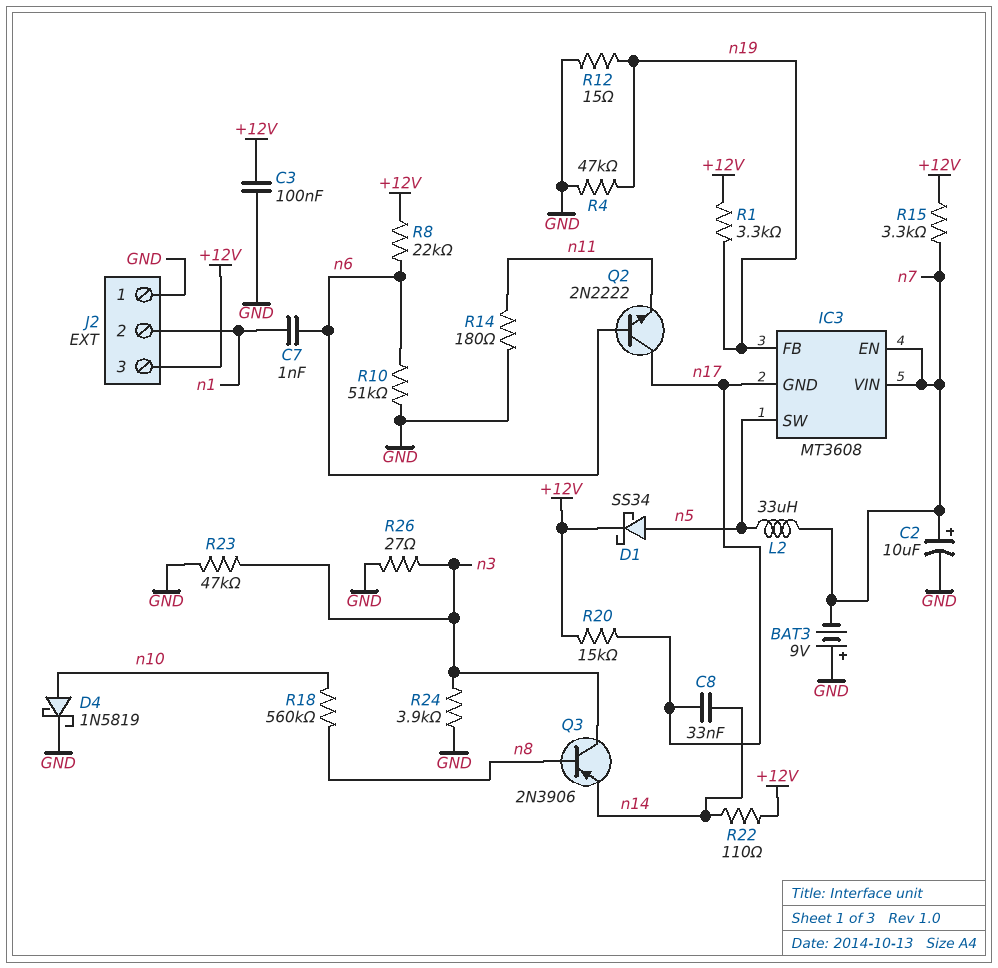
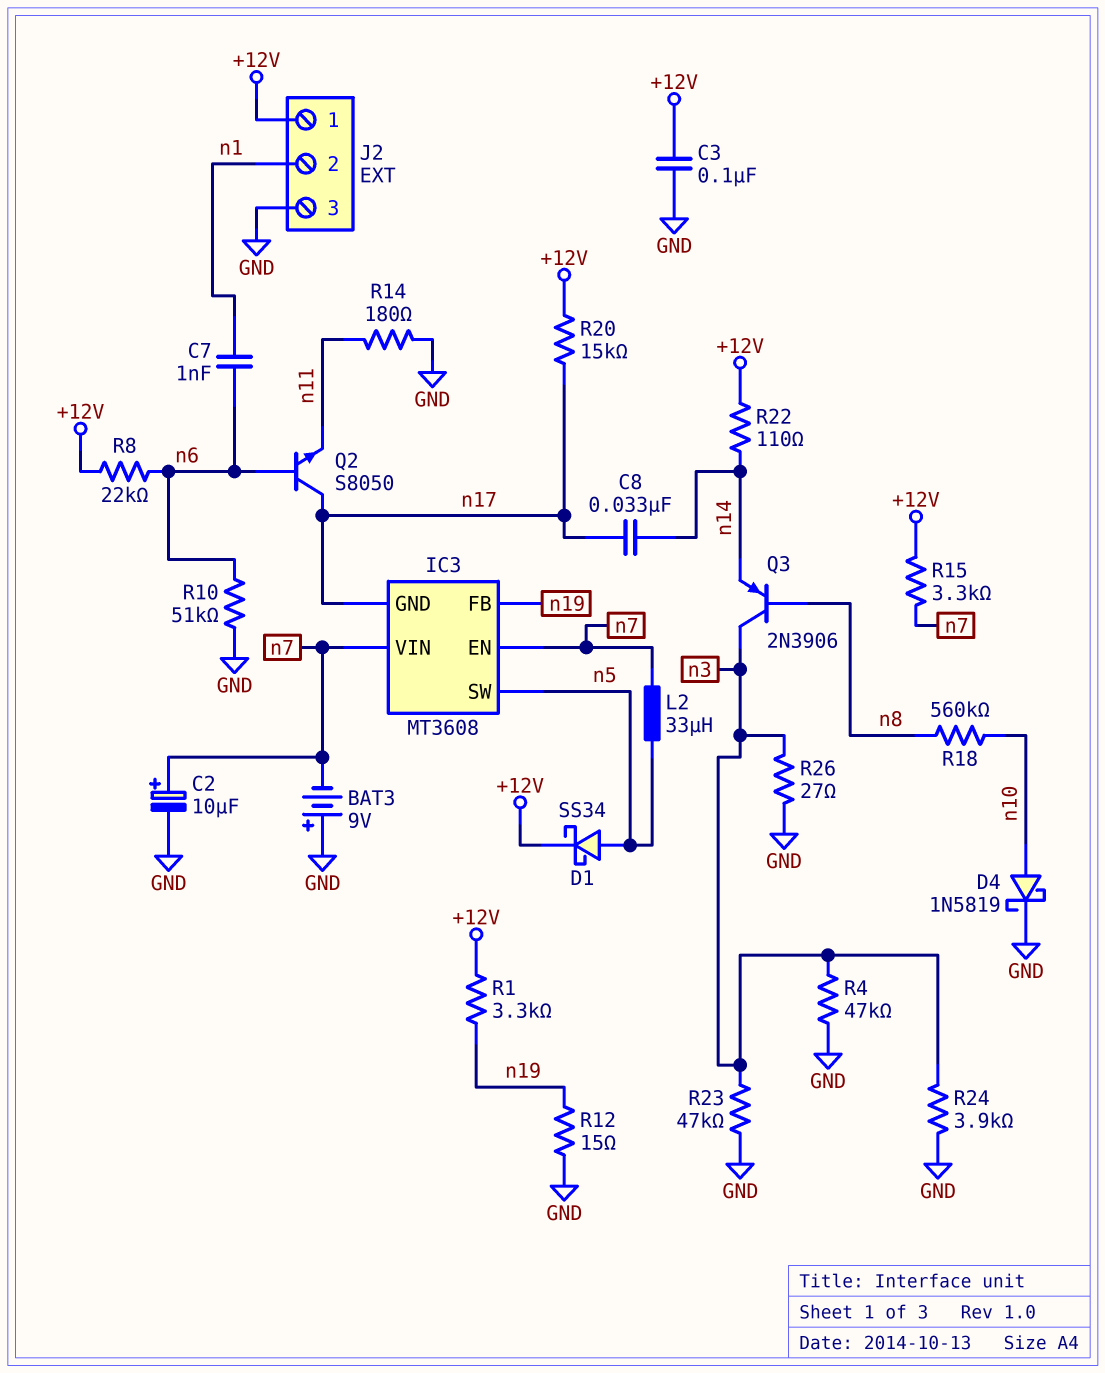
J2 pin 1: GND -> +12V
J2 pin 3: +12V -> GND
Q2: NPN 2N2222 (B n6, C n17, E n11) -> NPN S8050 (B n6, C n17, E n11)
R4: 47k (GND, n19) -> 47k (GND, n3)

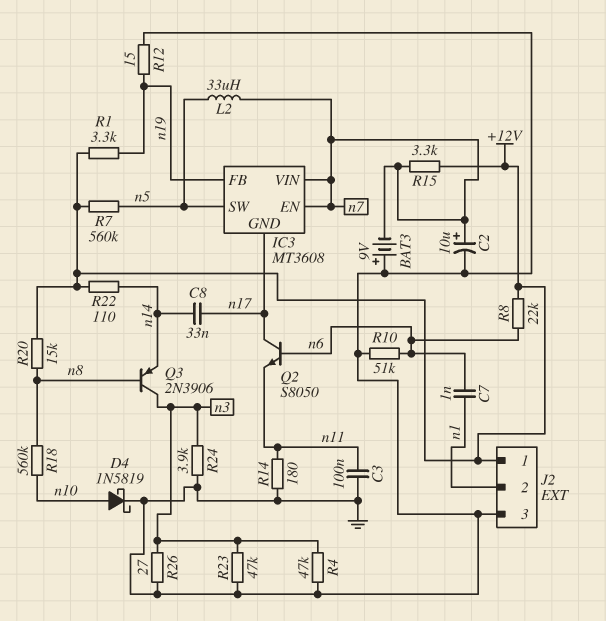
C3: 100nF (+12V, GND) -> 100nF (GND, n11)
D1: schottky SS34 (A n5, K +12V) -> none
R7: none -> 560k (+12V, n5)
R20: 15k (+12V, n17) -> 15k (+12V, n8)

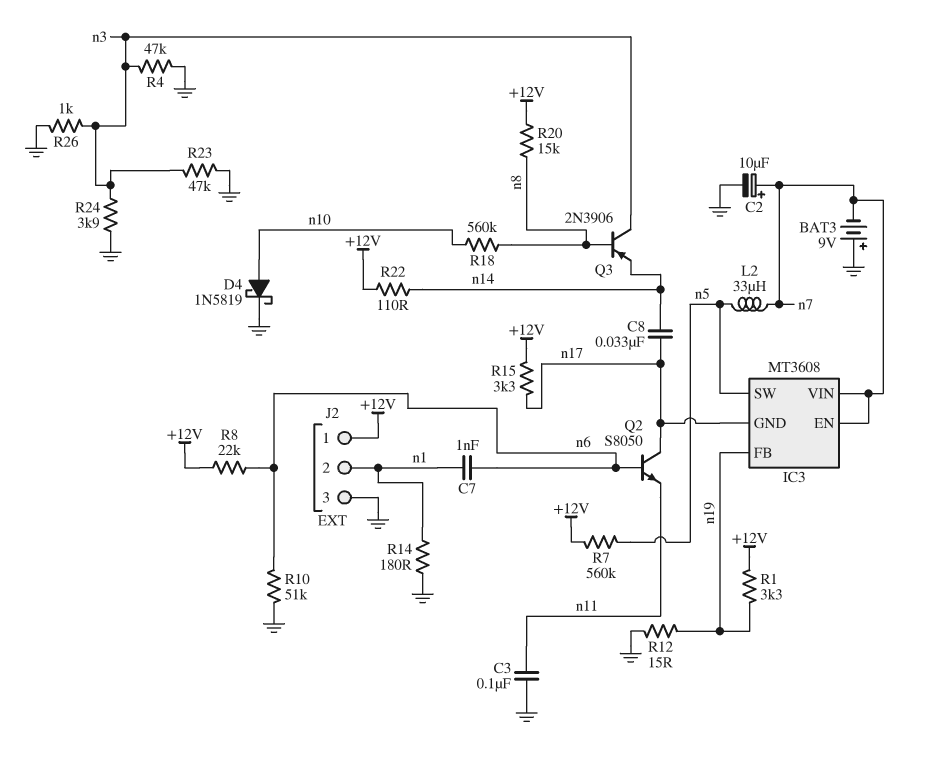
R14: 180 (GND, n11) -> 180 (GND, n1)
R15: 3.3k (+12V, n7) -> 3.3k (+12V, n17)
R26: 27 (GND, n3) -> 1k (GND, n3)

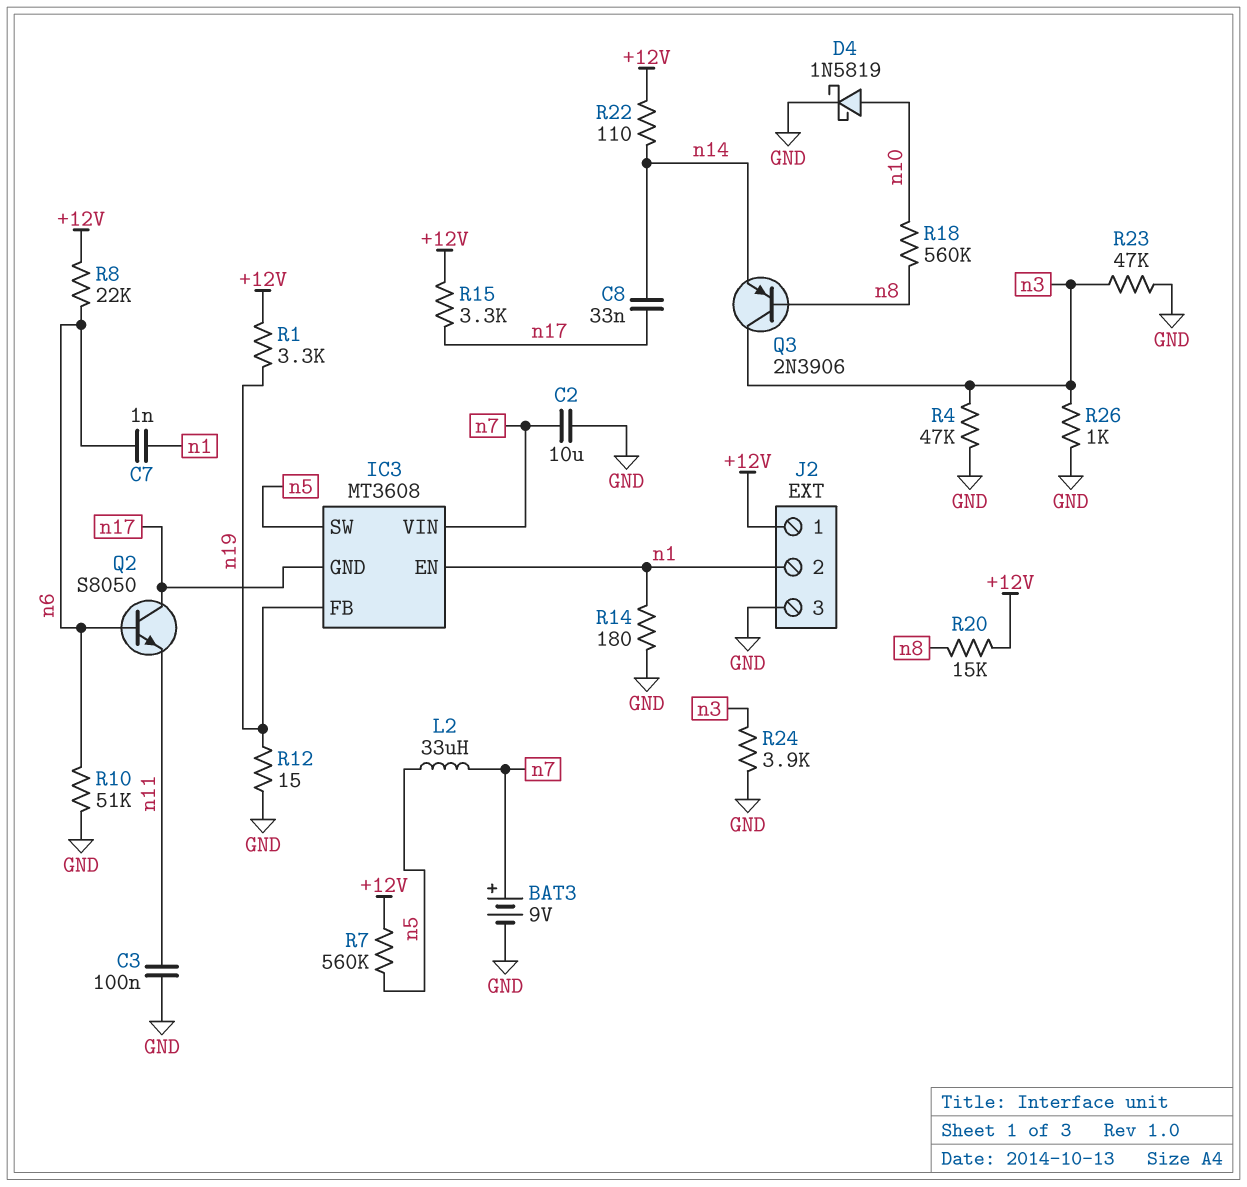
BAT3: 9V (plus GND, minus n7) -> 9V (plus n7, minus GND)
C2: 10uF (plus n7, minus GND) -> 10uF (GND, n7)
IC3 pin EN: n7 -> n1

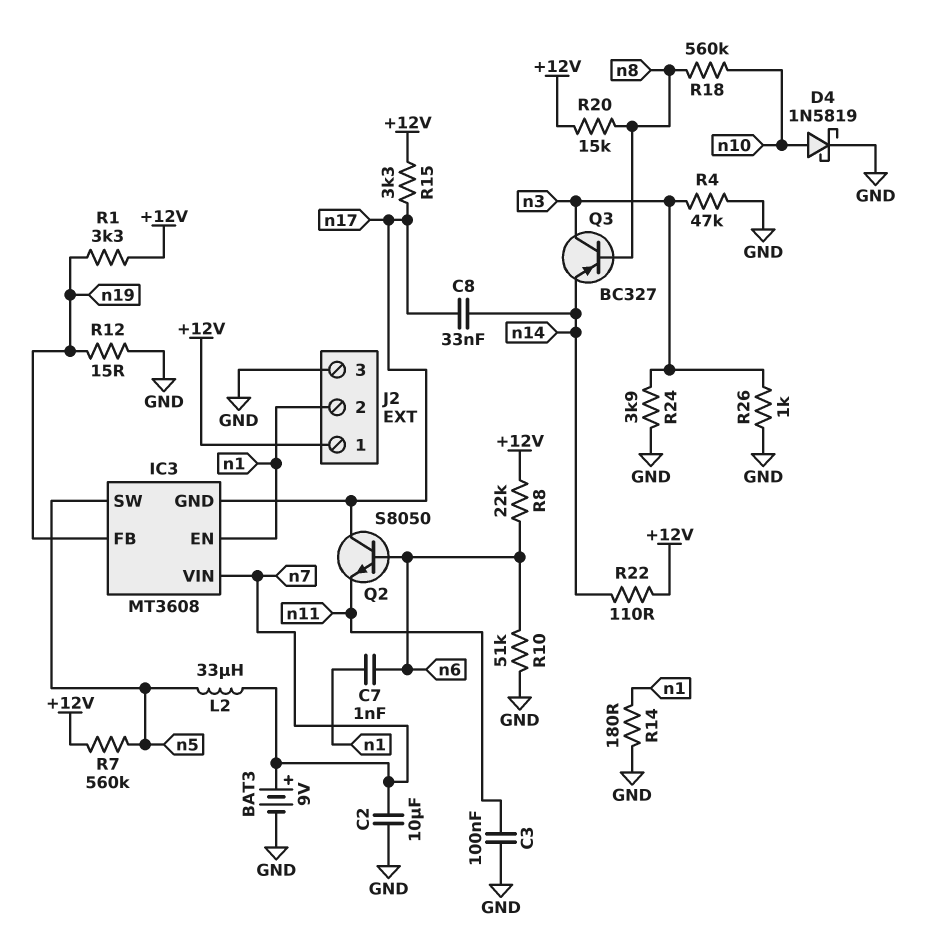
Q3: PNP 2N3906 (B n8, C n3, E n14) -> PNP BC327 (B n8, C n3, E n14)
R23: 47k (GND, n3) -> none

